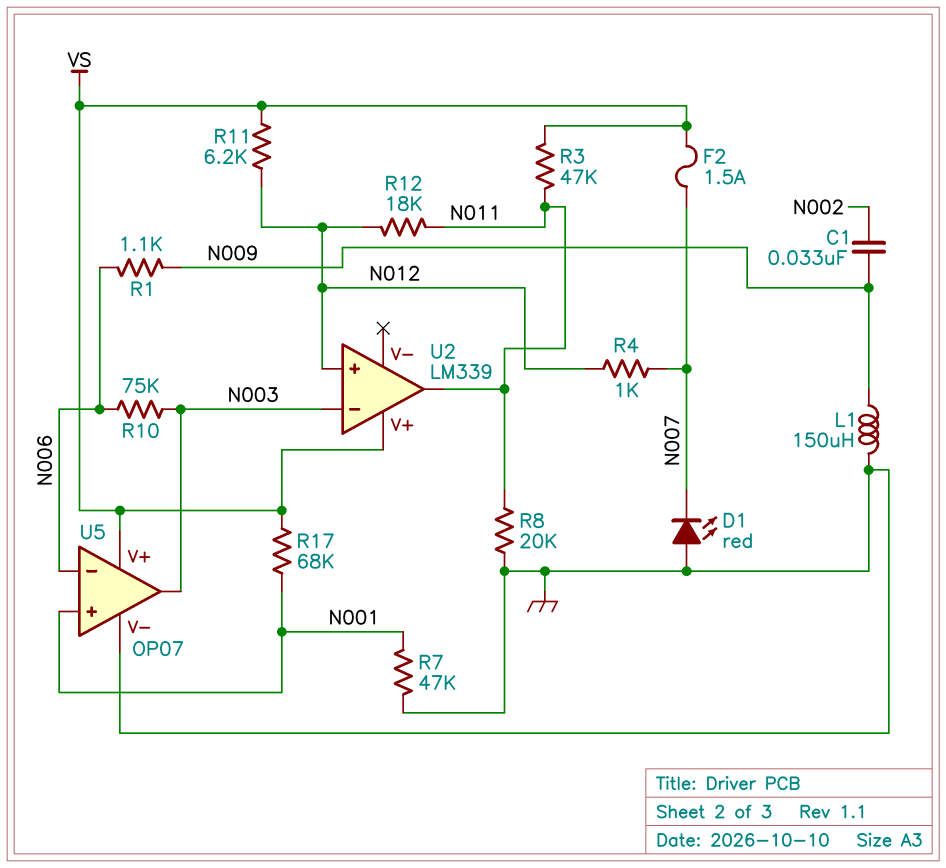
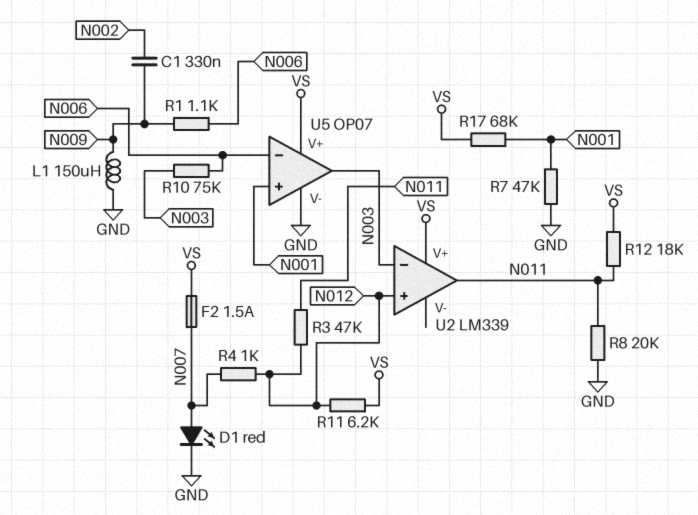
C1: 33nF (N002, N009) -> 330nF (N002, N009)
D1: LED red (A GND, K N007) -> LED red (A N007, K GND)
R3: 47k (N011, VS) -> 47k (N011, N012)
R12: 18k (N011, N012) -> 18k (N011, VS)

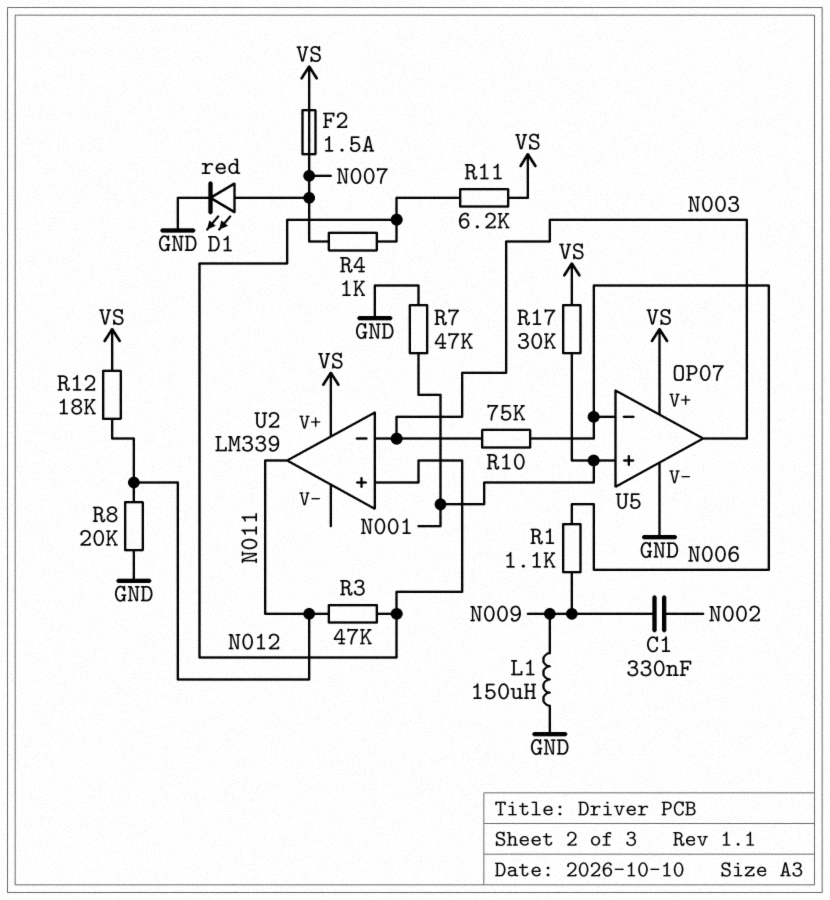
R17: 68k (N001, VS) -> 30k (N001, VS)

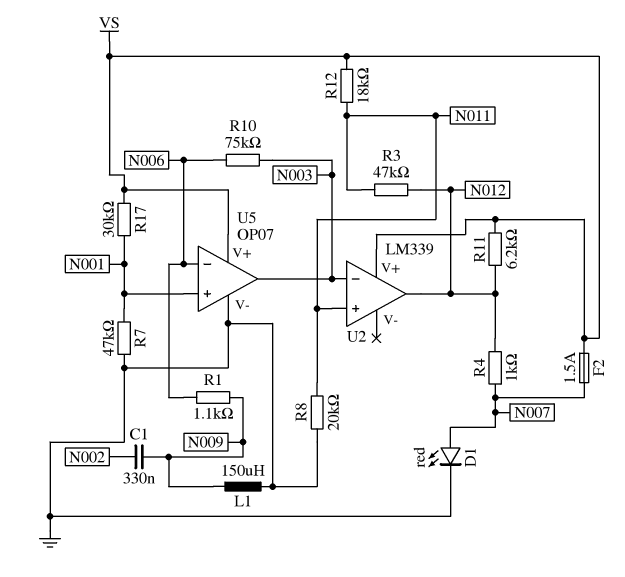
U2 pin in+: N012 -> N011
U2 pin out: N011 -> N012

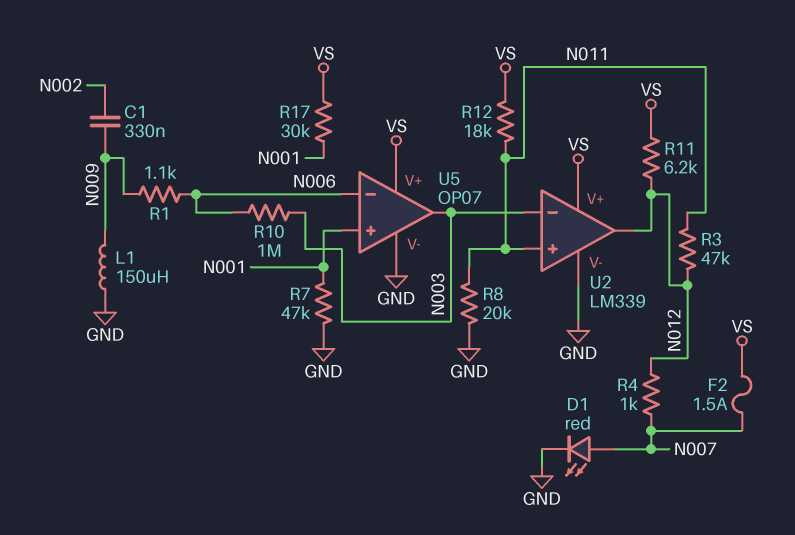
R10: 75k (N003, N006) -> 1M (N003, N006)
U2 pin V-: none -> GND

